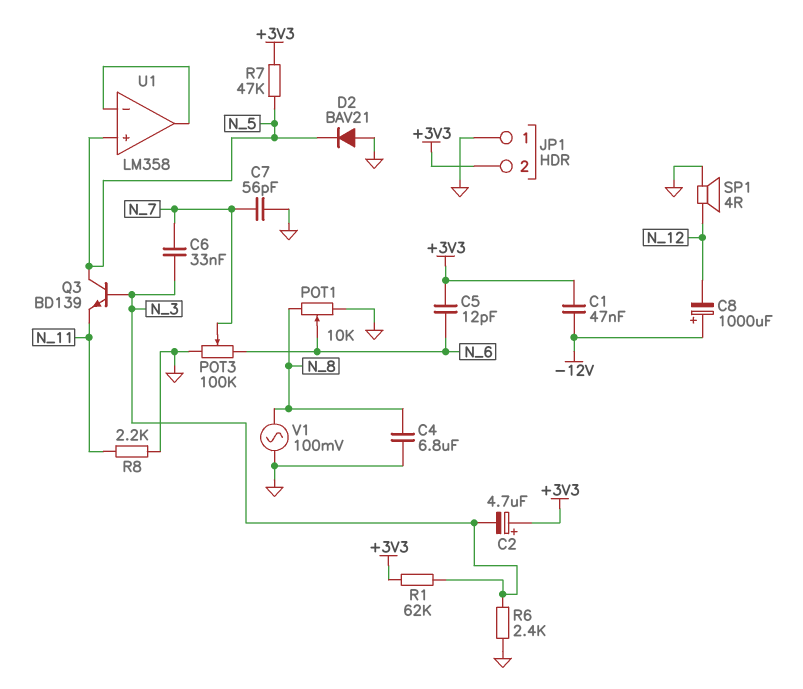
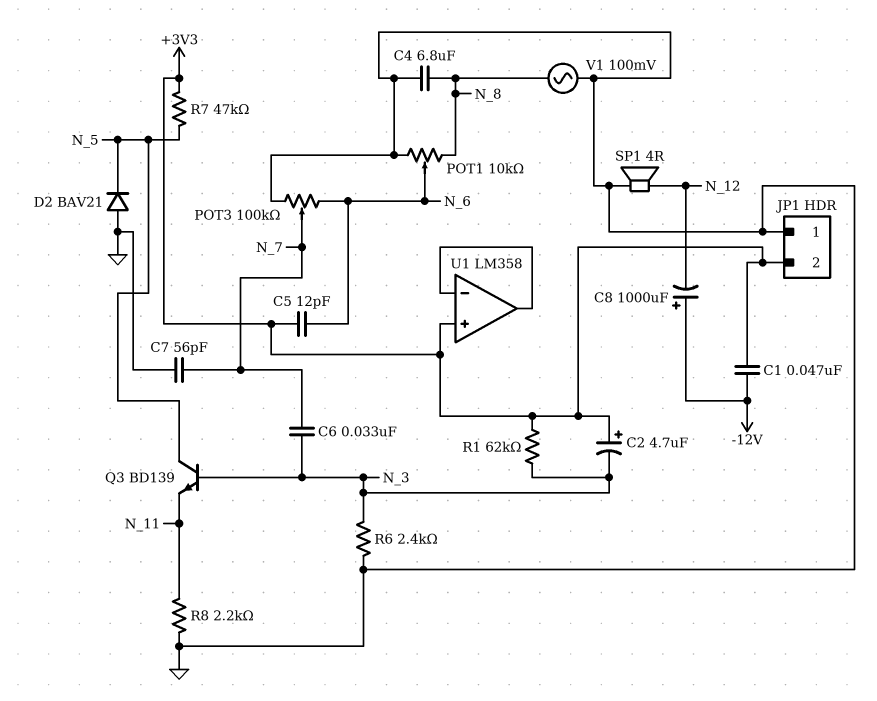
U1 pin in+: N_5 -> +3V3

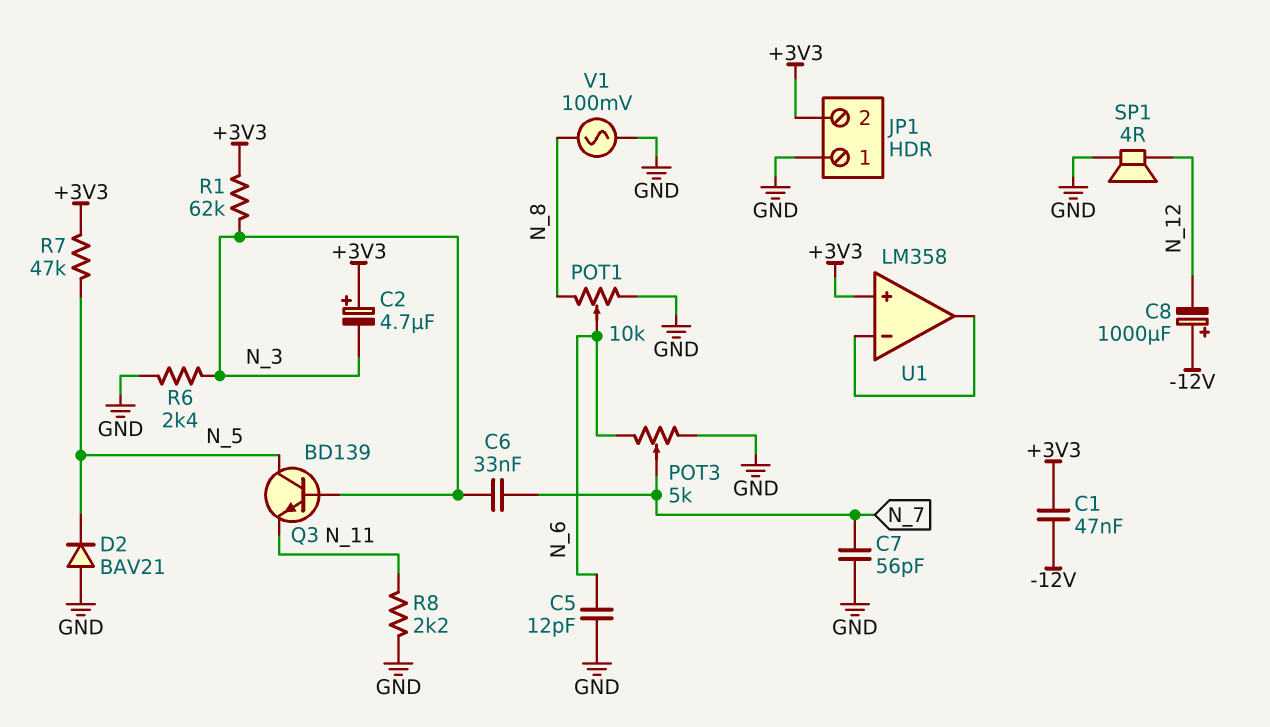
C4: 6.8uF (GND, N_8) -> none
C5: 12pF (+3V3, N_6) -> 12pF (GND, N_6)
POT3: 100k (GND, N_6, wiper N_7) -> 5k (GND, N_6, wiper N_7)

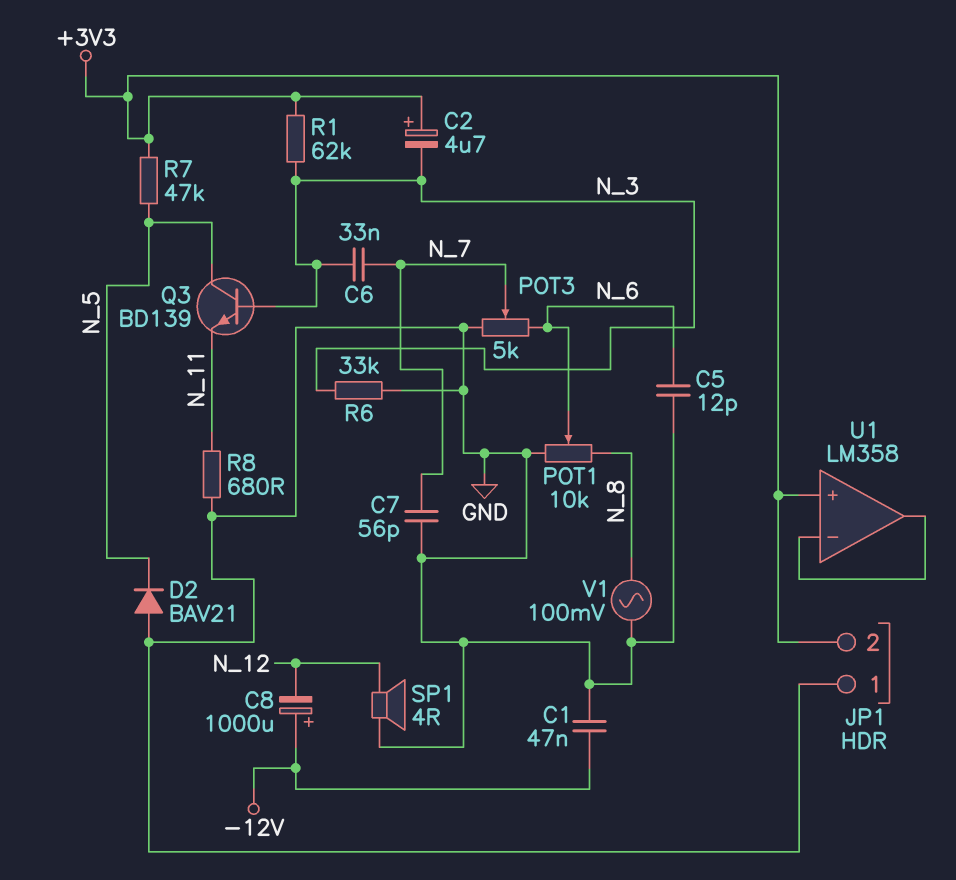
C1: 47nF (+3V3, -12V) -> 47nF (-12V, GND)
R6: 2.4k (GND, N_3) -> 33k (GND, N_3)
R8: 2.2k (GND, N_11) -> 680 (GND, N_11)

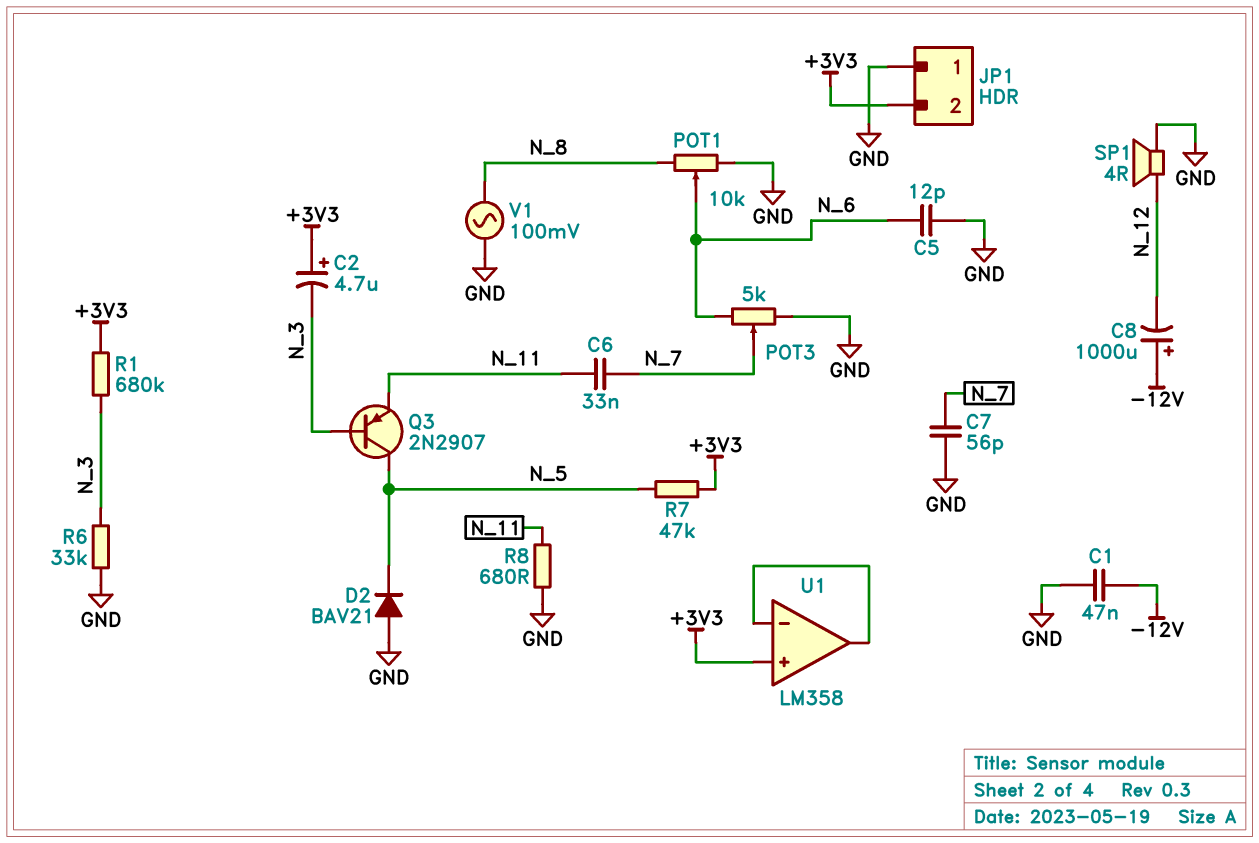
C6: 33nF (N_3, N_7) -> 33nF (N_7, N_11)
Q3: NPN BD139 (B N_3, C N_5, E N_11) -> PNP 2N2907 (B N_3, C N_5, E N_11)
R1: 62k (+3V3, N_3) -> 680k (+3V3, N_3)

